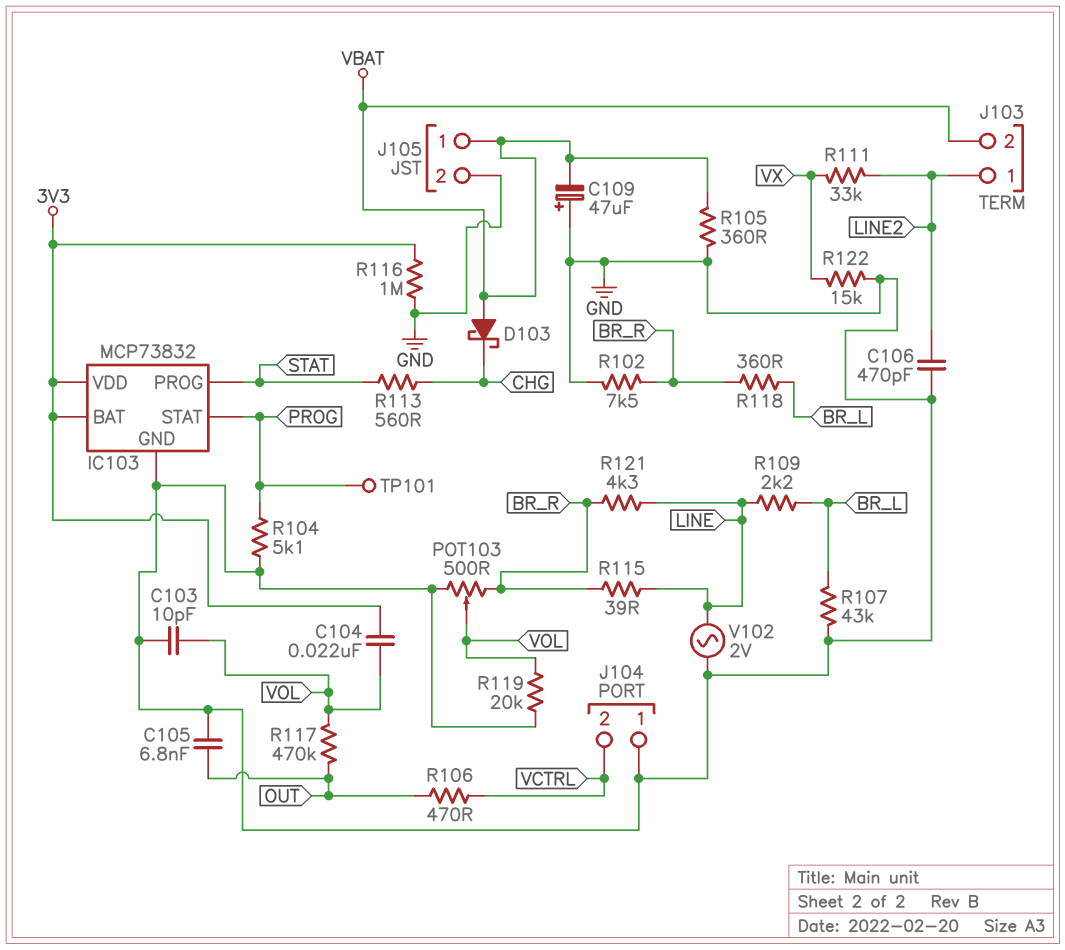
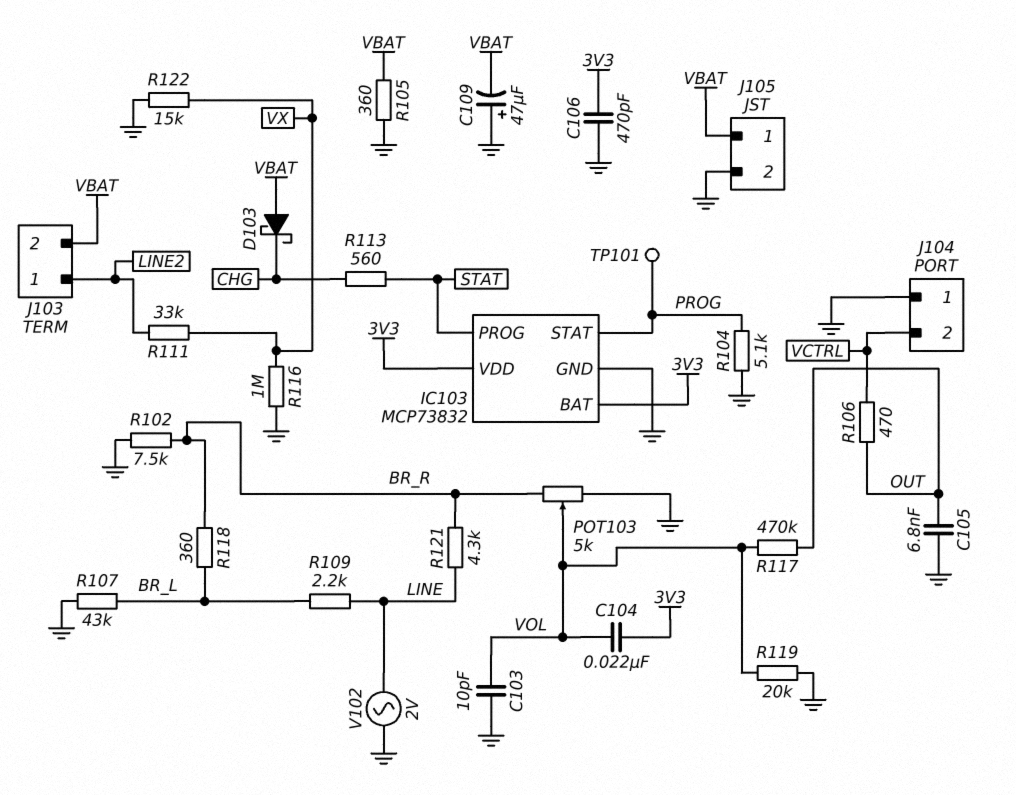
C106: 470pF (GND, LINE2) -> 470pF (3V3, GND)
POT103: 500 (BR_R, GND, wiper VOL) -> 5k (BR_R, GND, wiper VOL)
R115: 39 (BR_R, LINE) -> none
R116: 1M (3V3, GND) -> 1M (GND, VX)

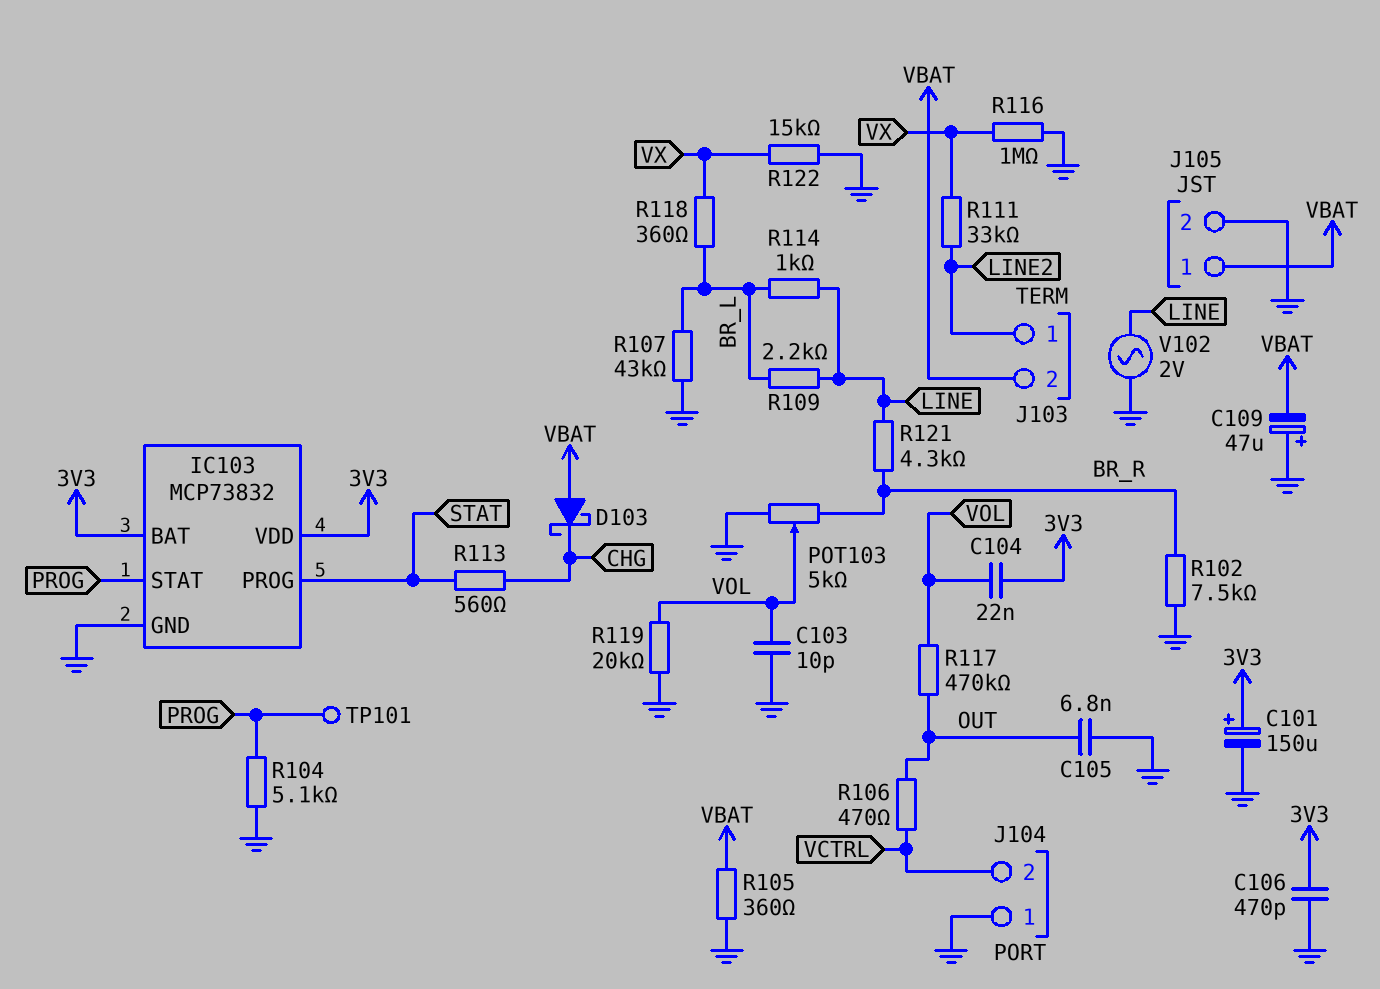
C101: none -> 150uF (plus 3V3, minus GND)
R114: none -> 1k (BR_L, LINE)
R118: 360 (BR_L, BR_R) -> 360 (BR_L, VX)

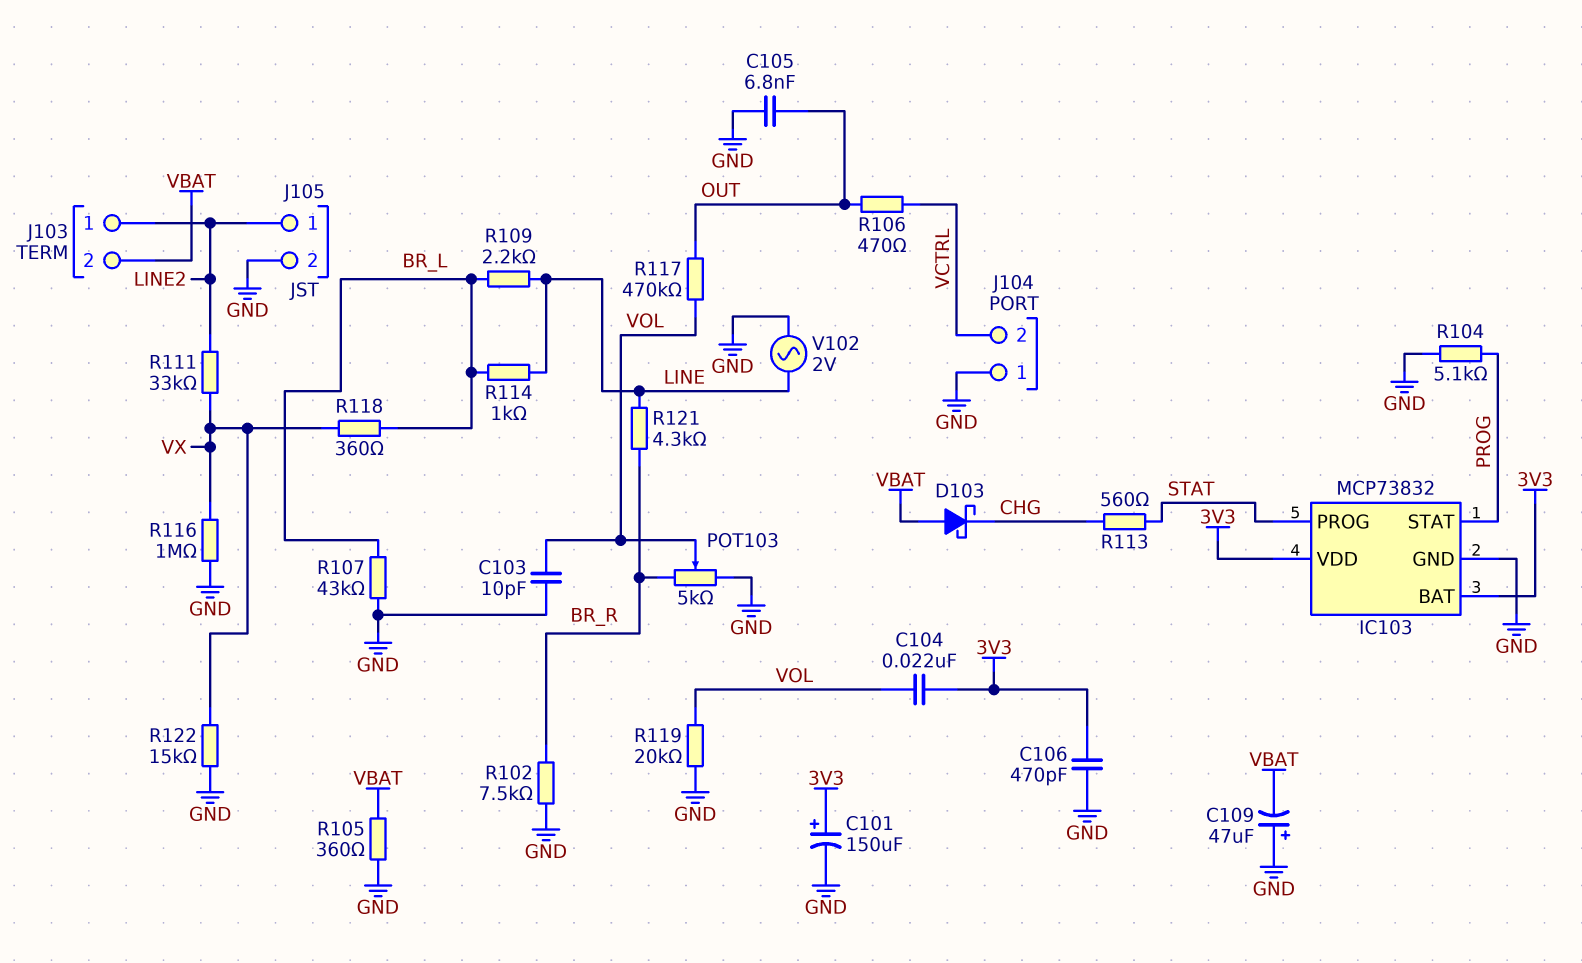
J105 pin 1: VBAT -> LINE2
TP101: test point (PROG) -> none

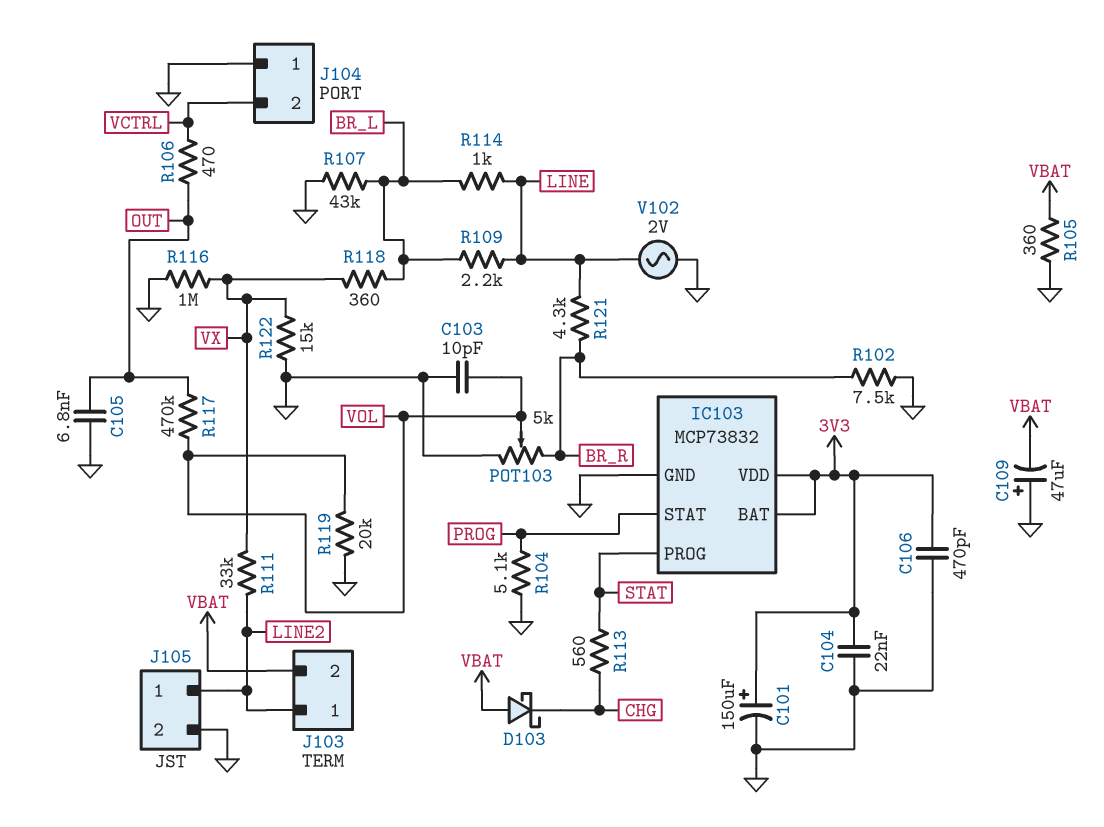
C104: 22nF (3V3, VOL) -> 22nF (3V3, GND)

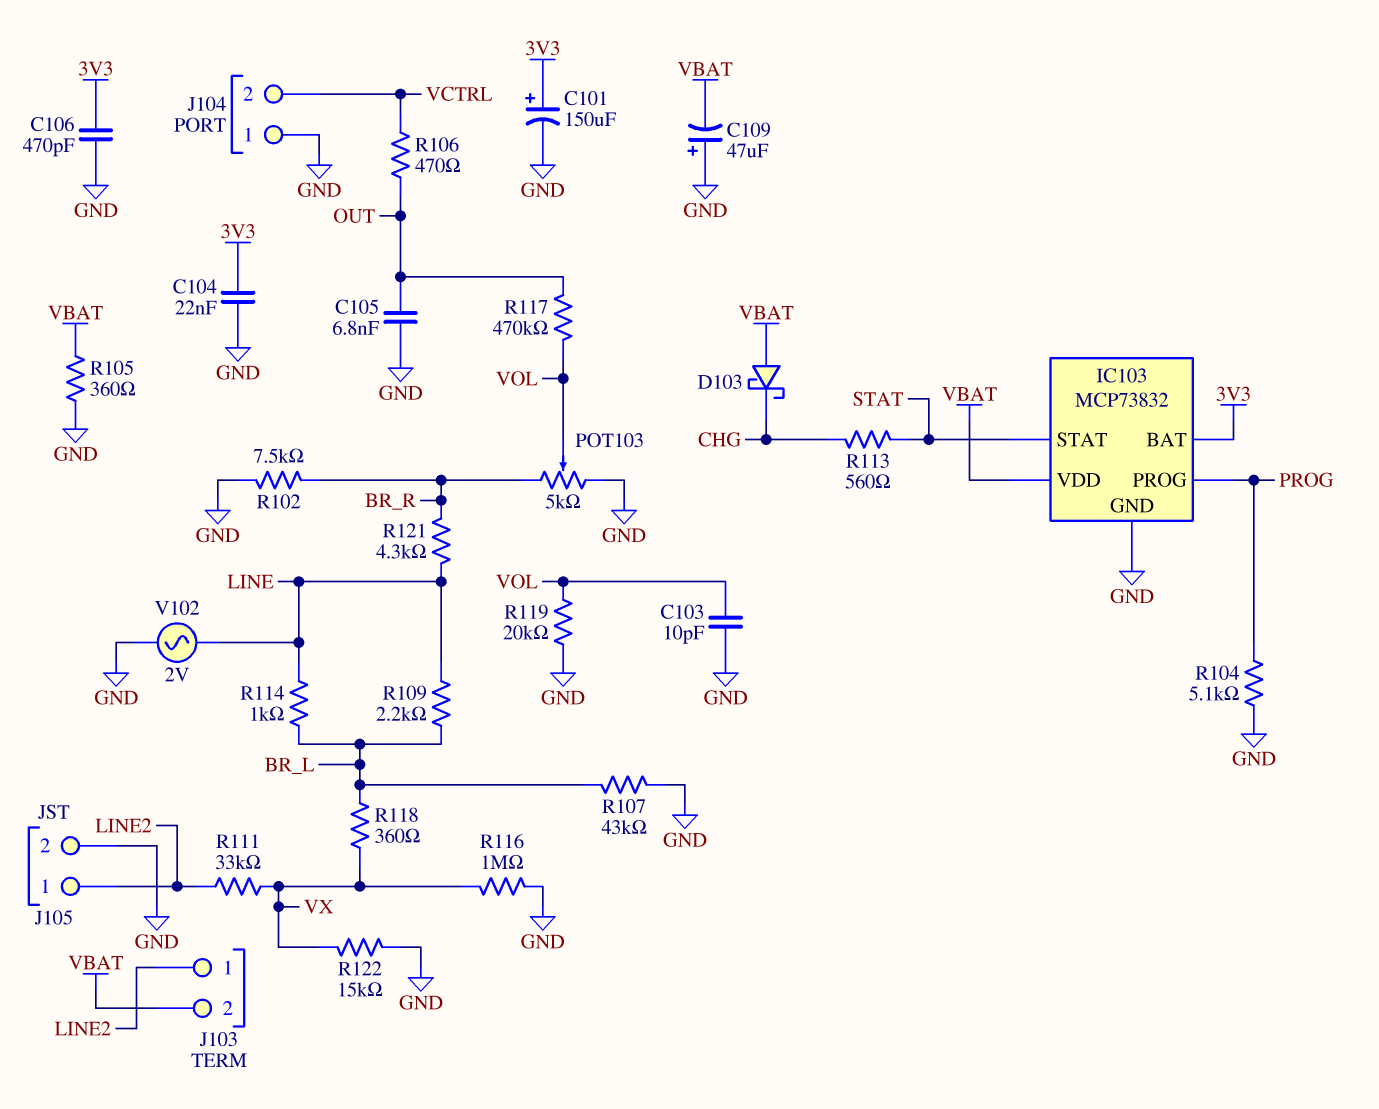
IC103 pin PROG: STAT -> PROG
IC103 pin STAT: PROG -> STAT
IC103 pin VDD: 3V3 -> VBAT

